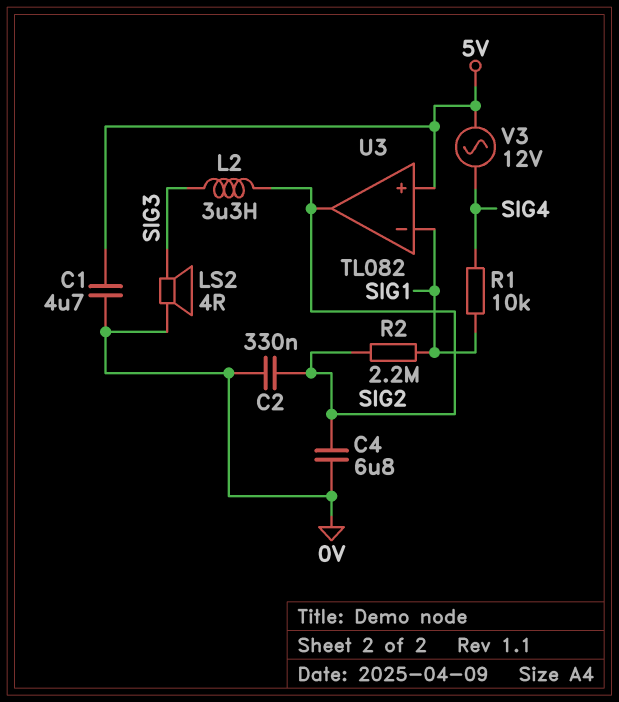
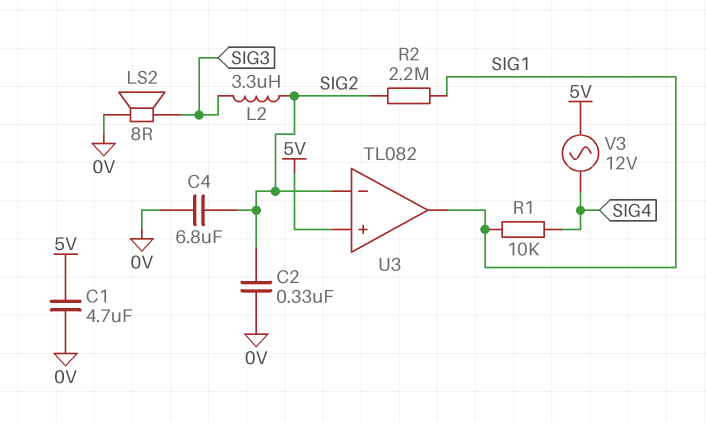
LS2: speaker 4R (0V, SIG3) -> speaker 8R (0V, SIG3)
U3 pin in-: SIG1 -> SIG2
U3 pin out: SIG2 -> SIG1

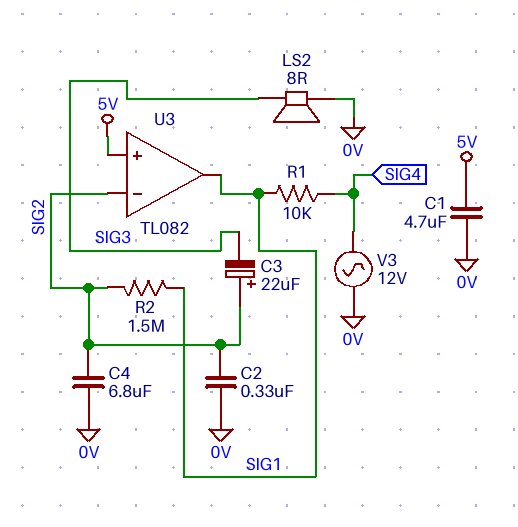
C3: none -> 22uF (plus SIG2, minus SIG3)
L2: 3.3uH (SIG2, SIG3) -> none
R2: 2.2M (SIG1, SIG2) -> 1.5M (SIG1, SIG2)
V3: AC 12V (5V, SIG4) -> AC 12V (0V, SIG4)

